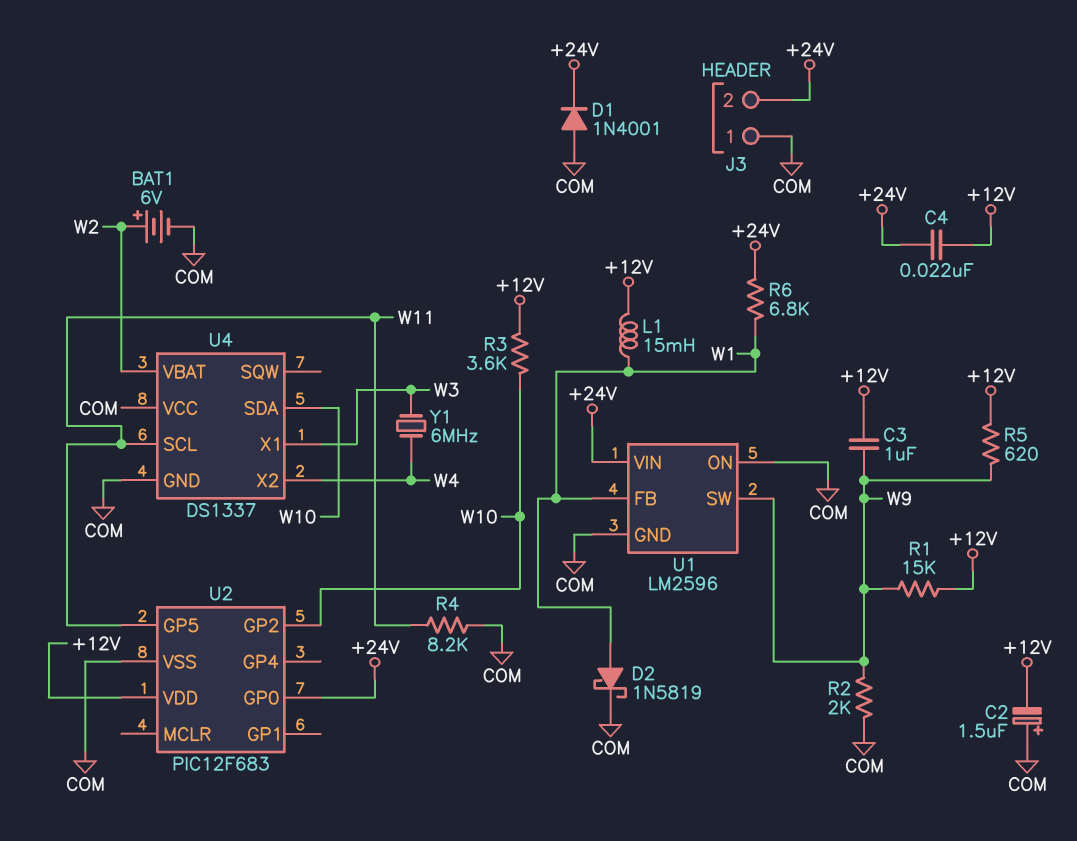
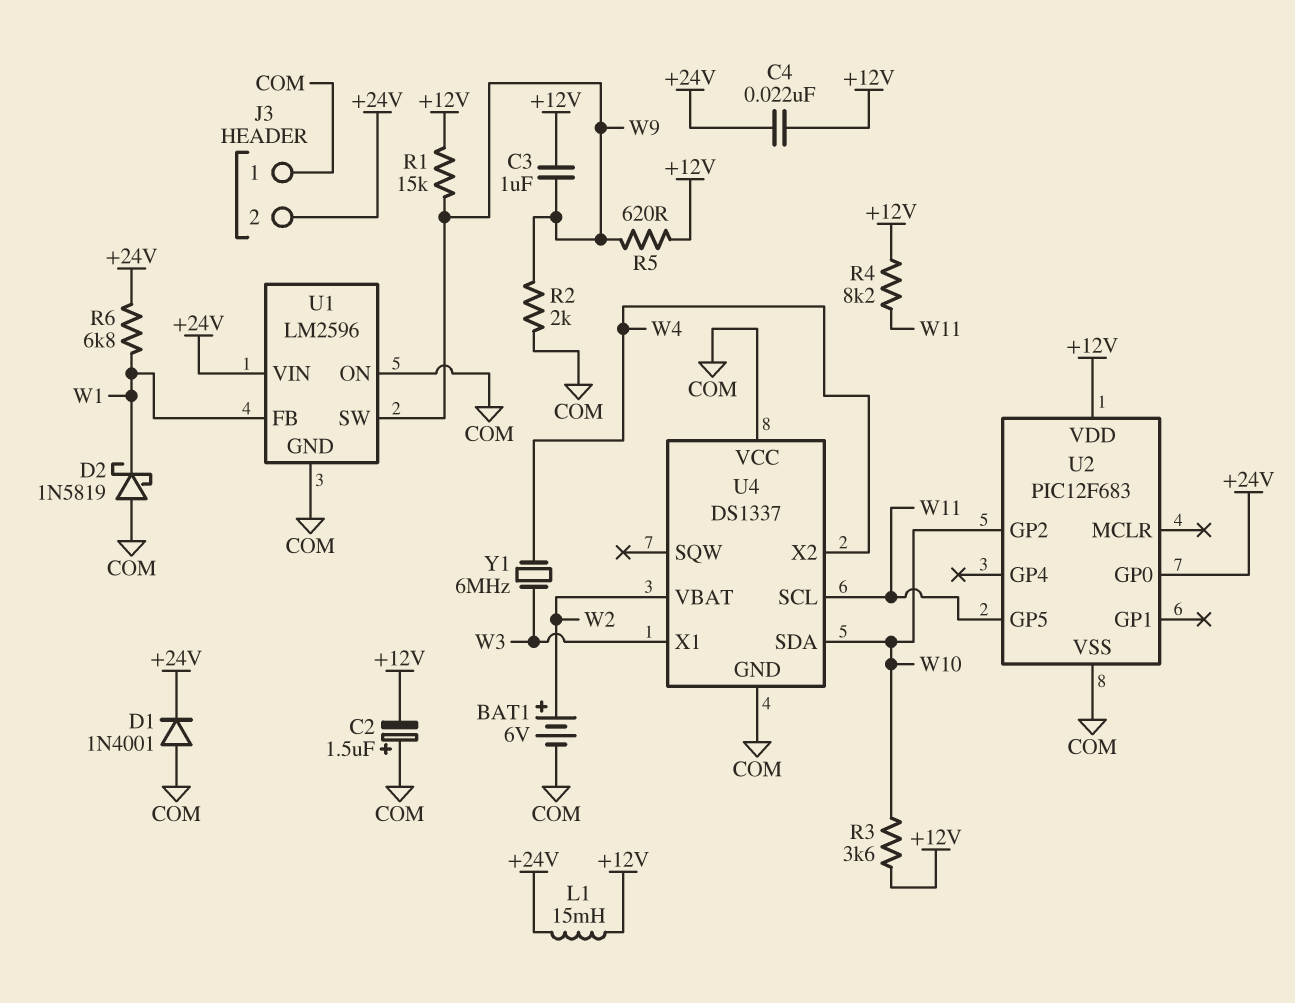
D2: schottky 1N5819 (A W1, K COM) -> schottky 1N5819 (A COM, K W1)
L1: 15mH (+12V, W1) -> 15mH (+12V, +24V)
R4: 8.2k (COM, W11) -> 8.2k (+12V, W11)

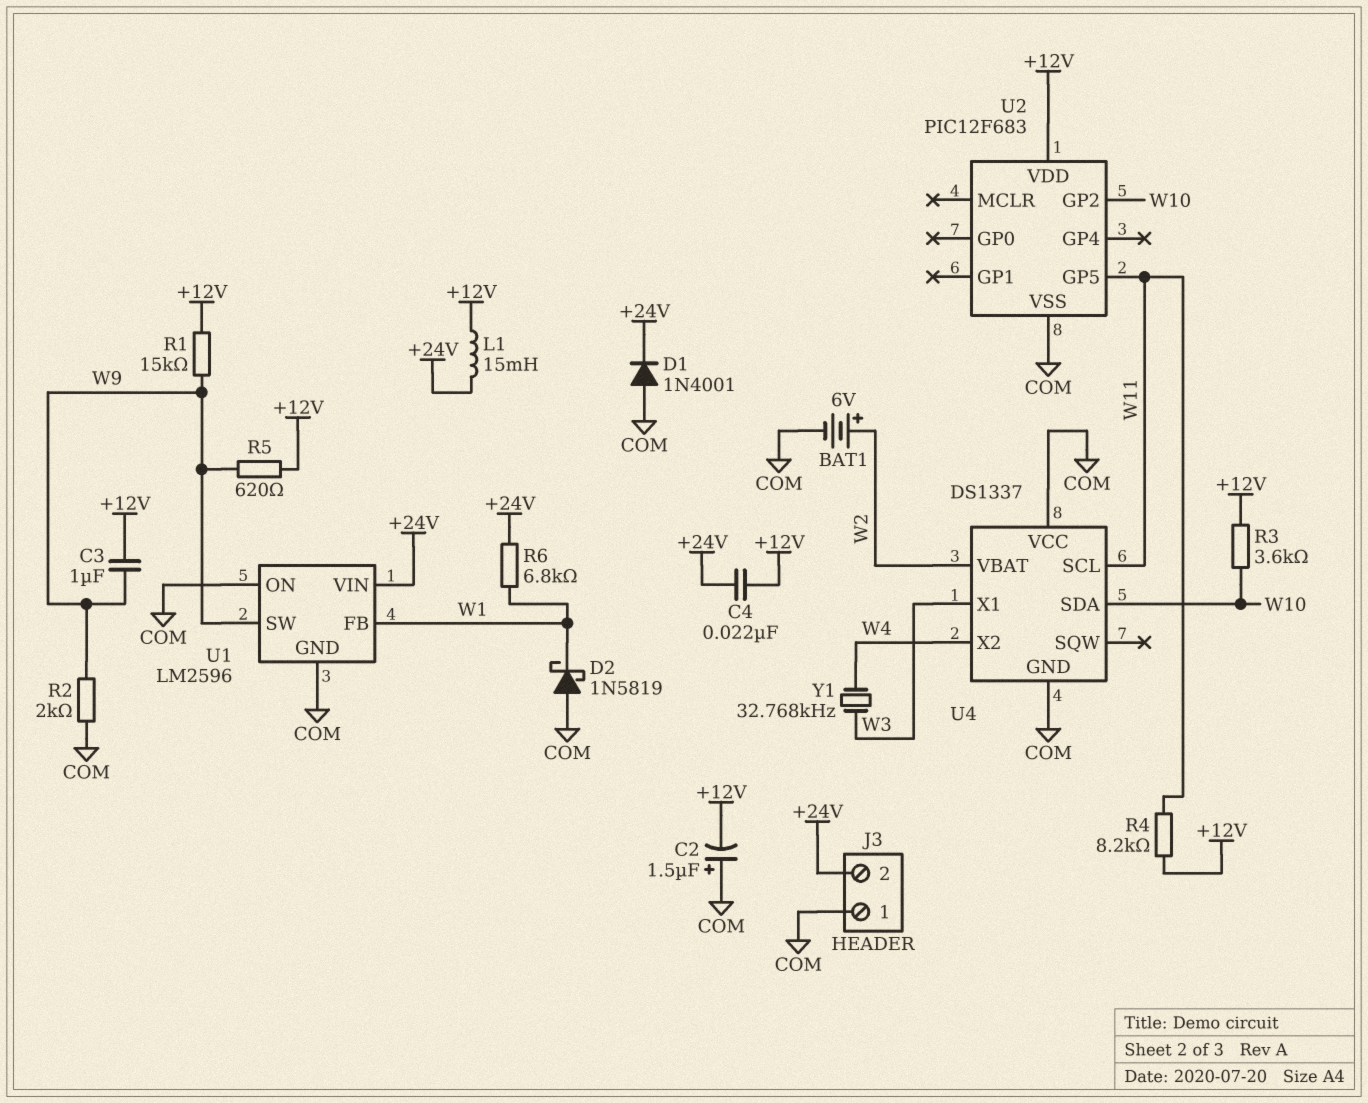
U2 pin GP0: +24V -> none
Y1: 6MHz (W3, W4) -> 32.768kHz (W3, W4)

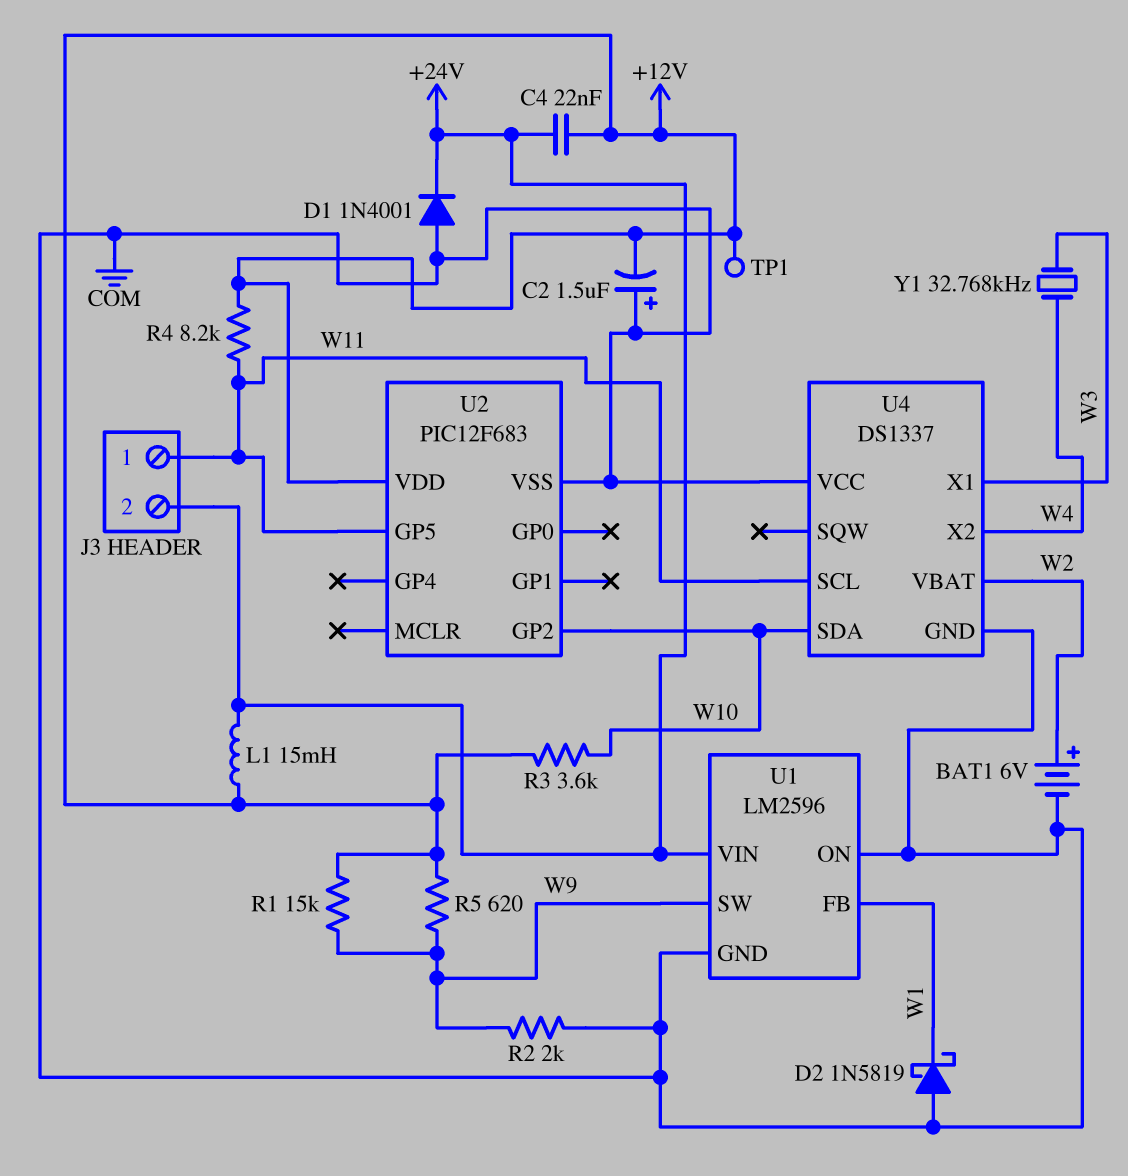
C3: 1uF (+12V, W9) -> none
J3 pin 1: COM -> W11
R6: 6.8k (+24V, W1) -> none
TP1: none -> test point (+12V)

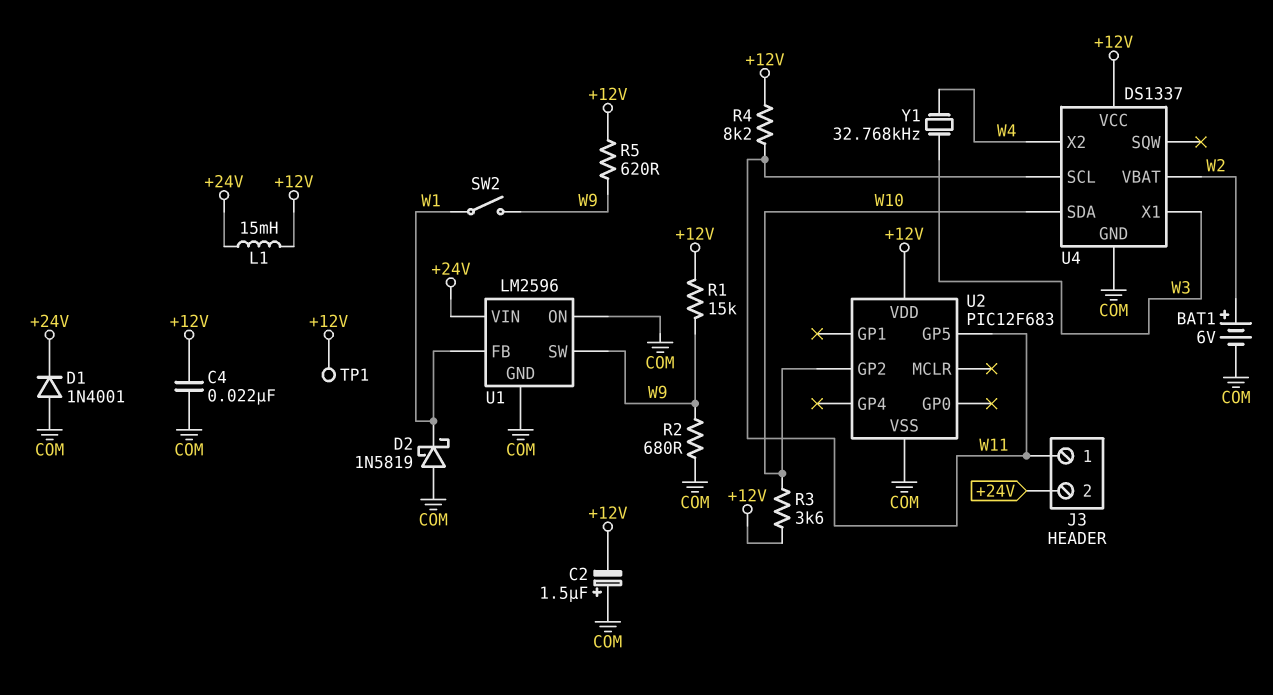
C4: 22nF (+12V, +24V) -> 22nF (+12V, COM)
R2: 2k (COM, W9) -> 680 (COM, W9)
SW2: none -> switch (W1, W9)
U4 pin VCC: COM -> +12V

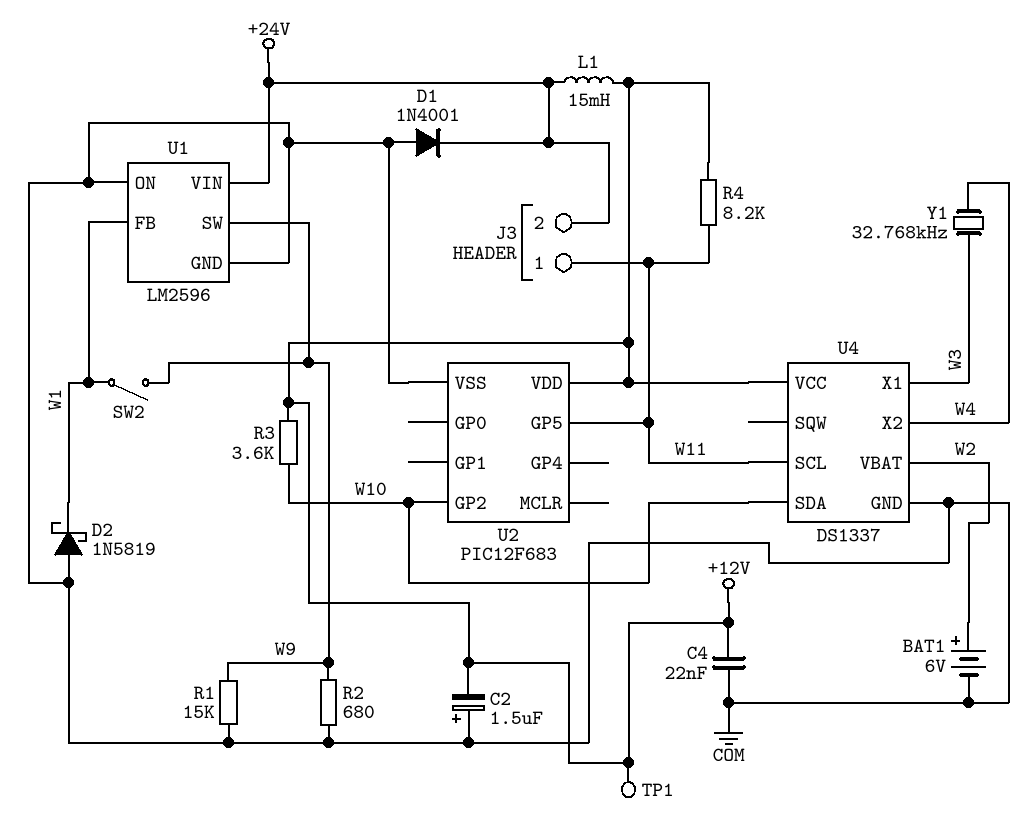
R1: 15k (+12V, W9) -> 15k (COM, W9)
R5: 620 (+12V, W9) -> none

